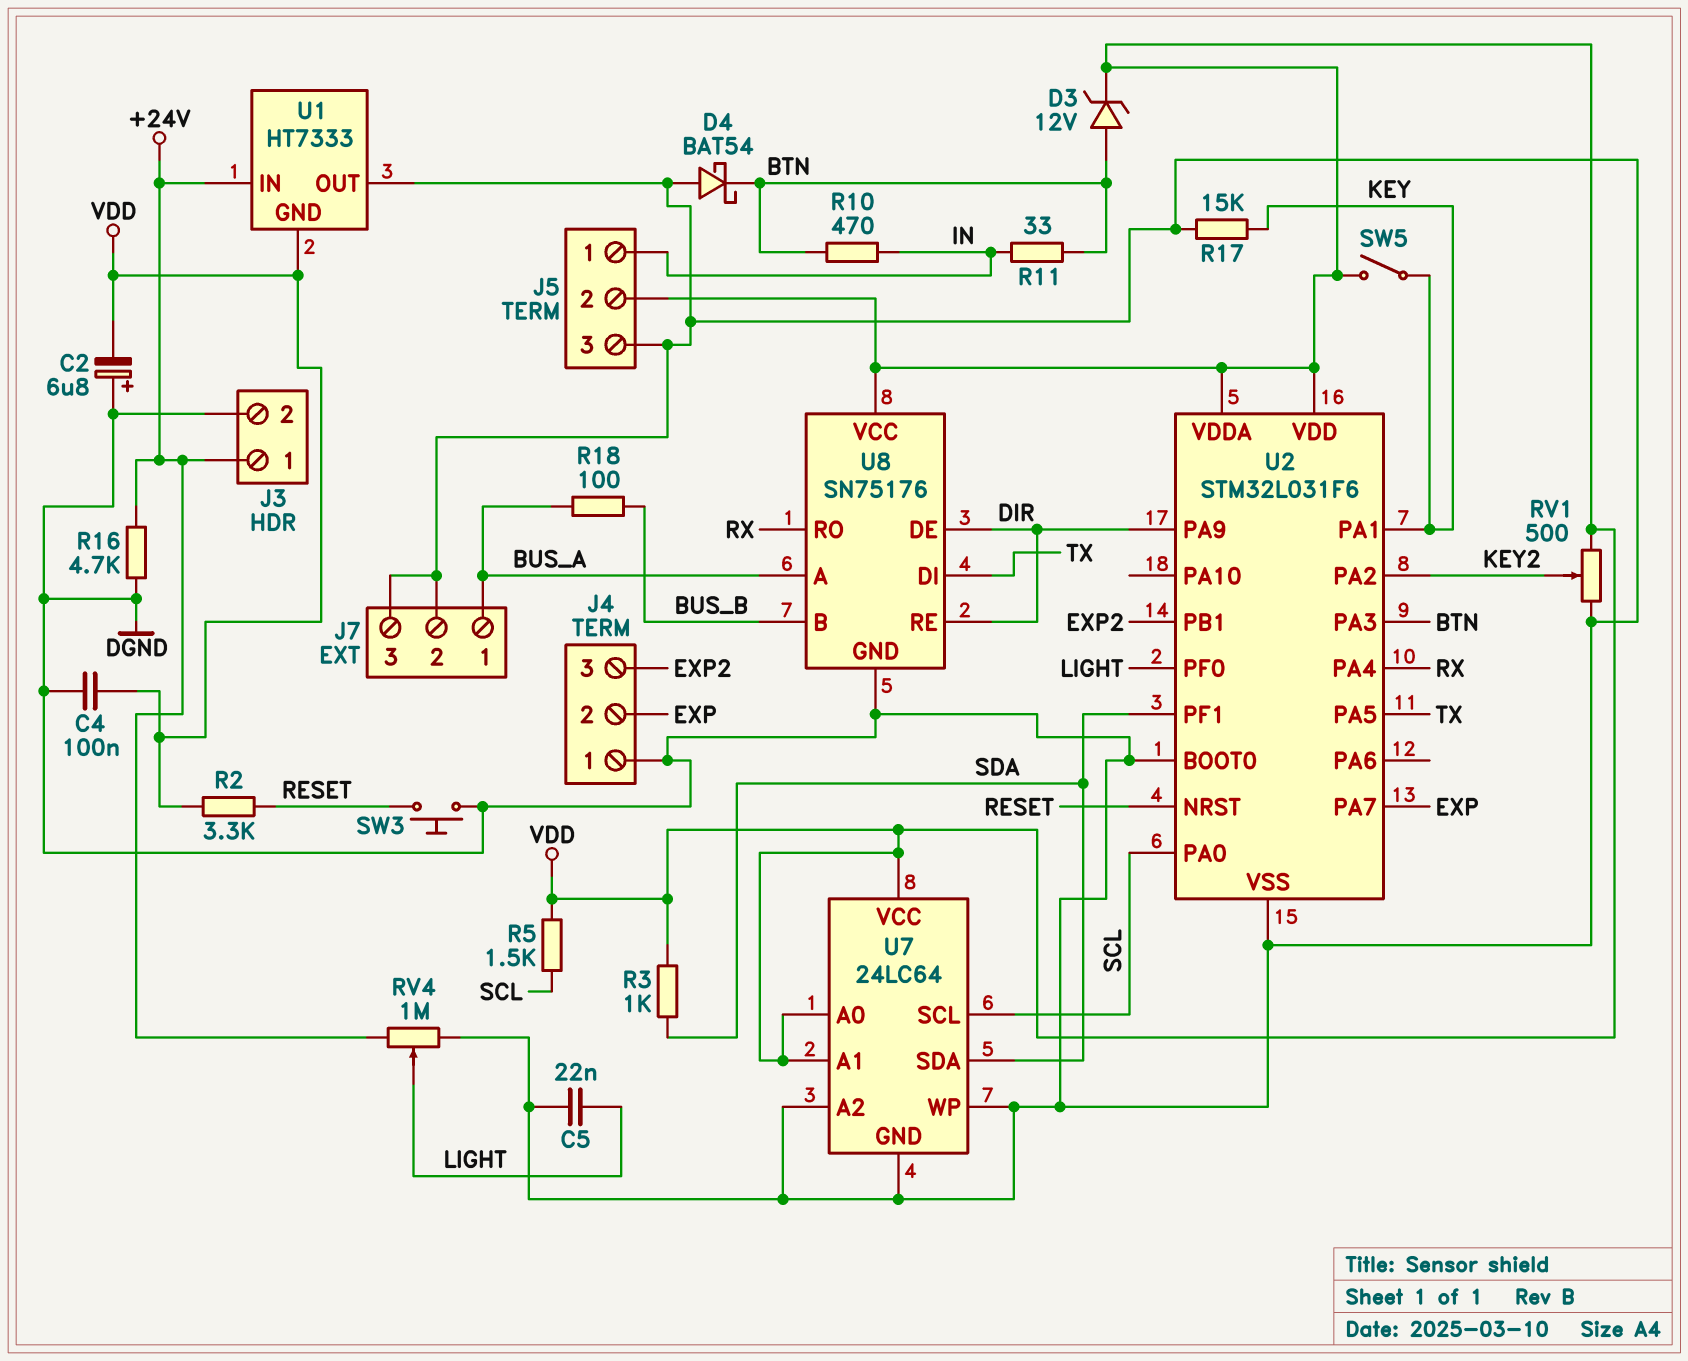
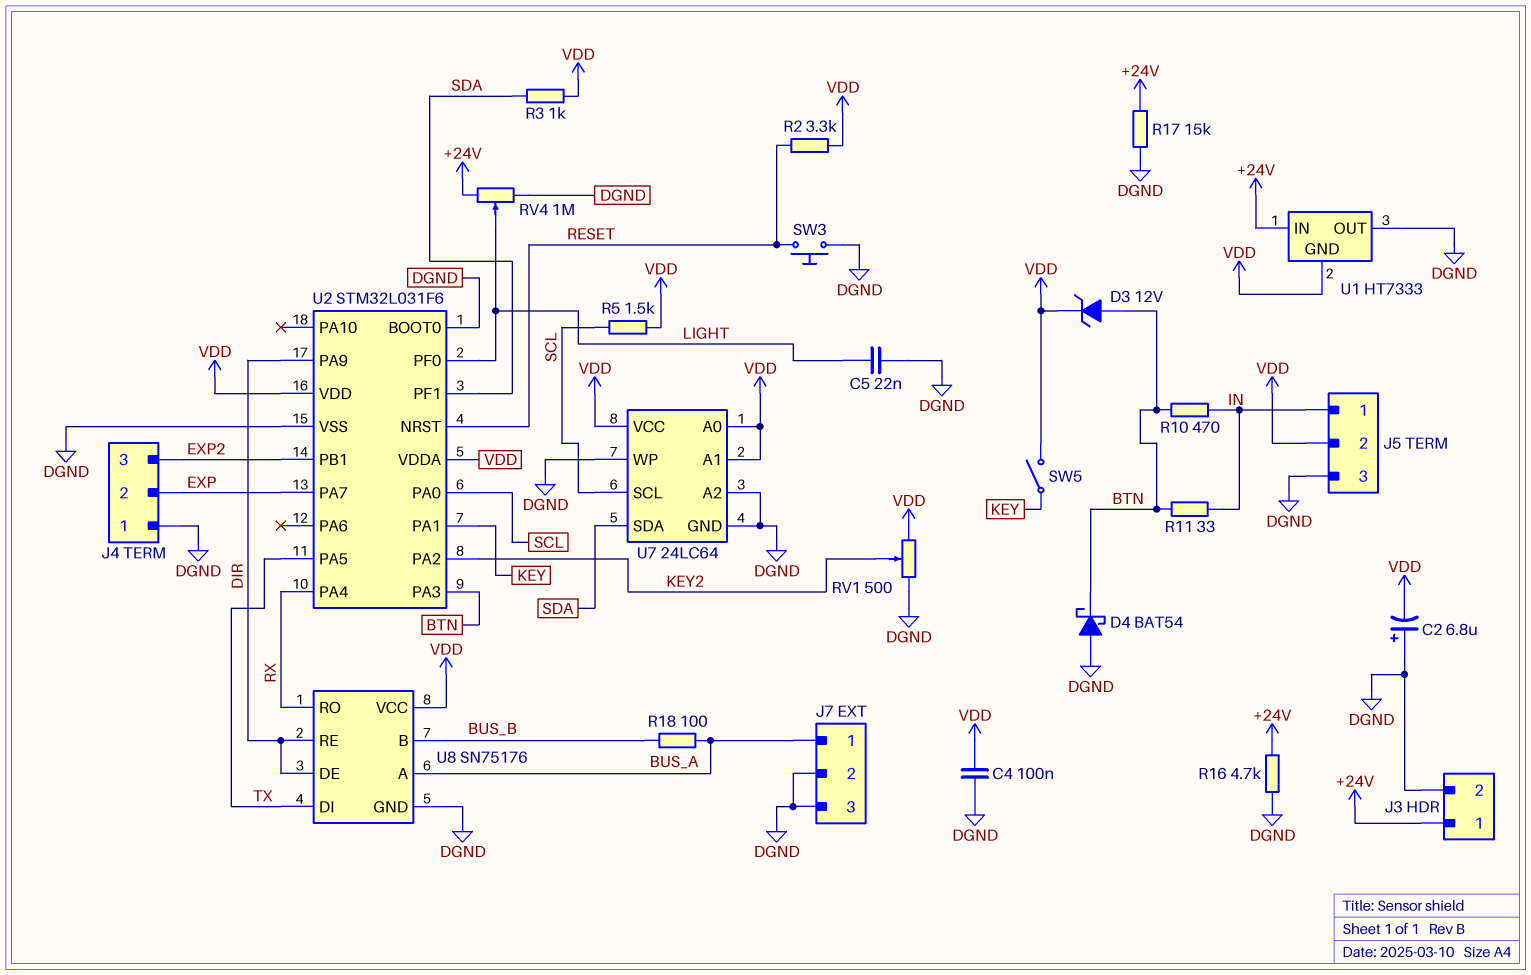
R17: 15k (DGND, KEY) -> 15k (+24V, DGND)

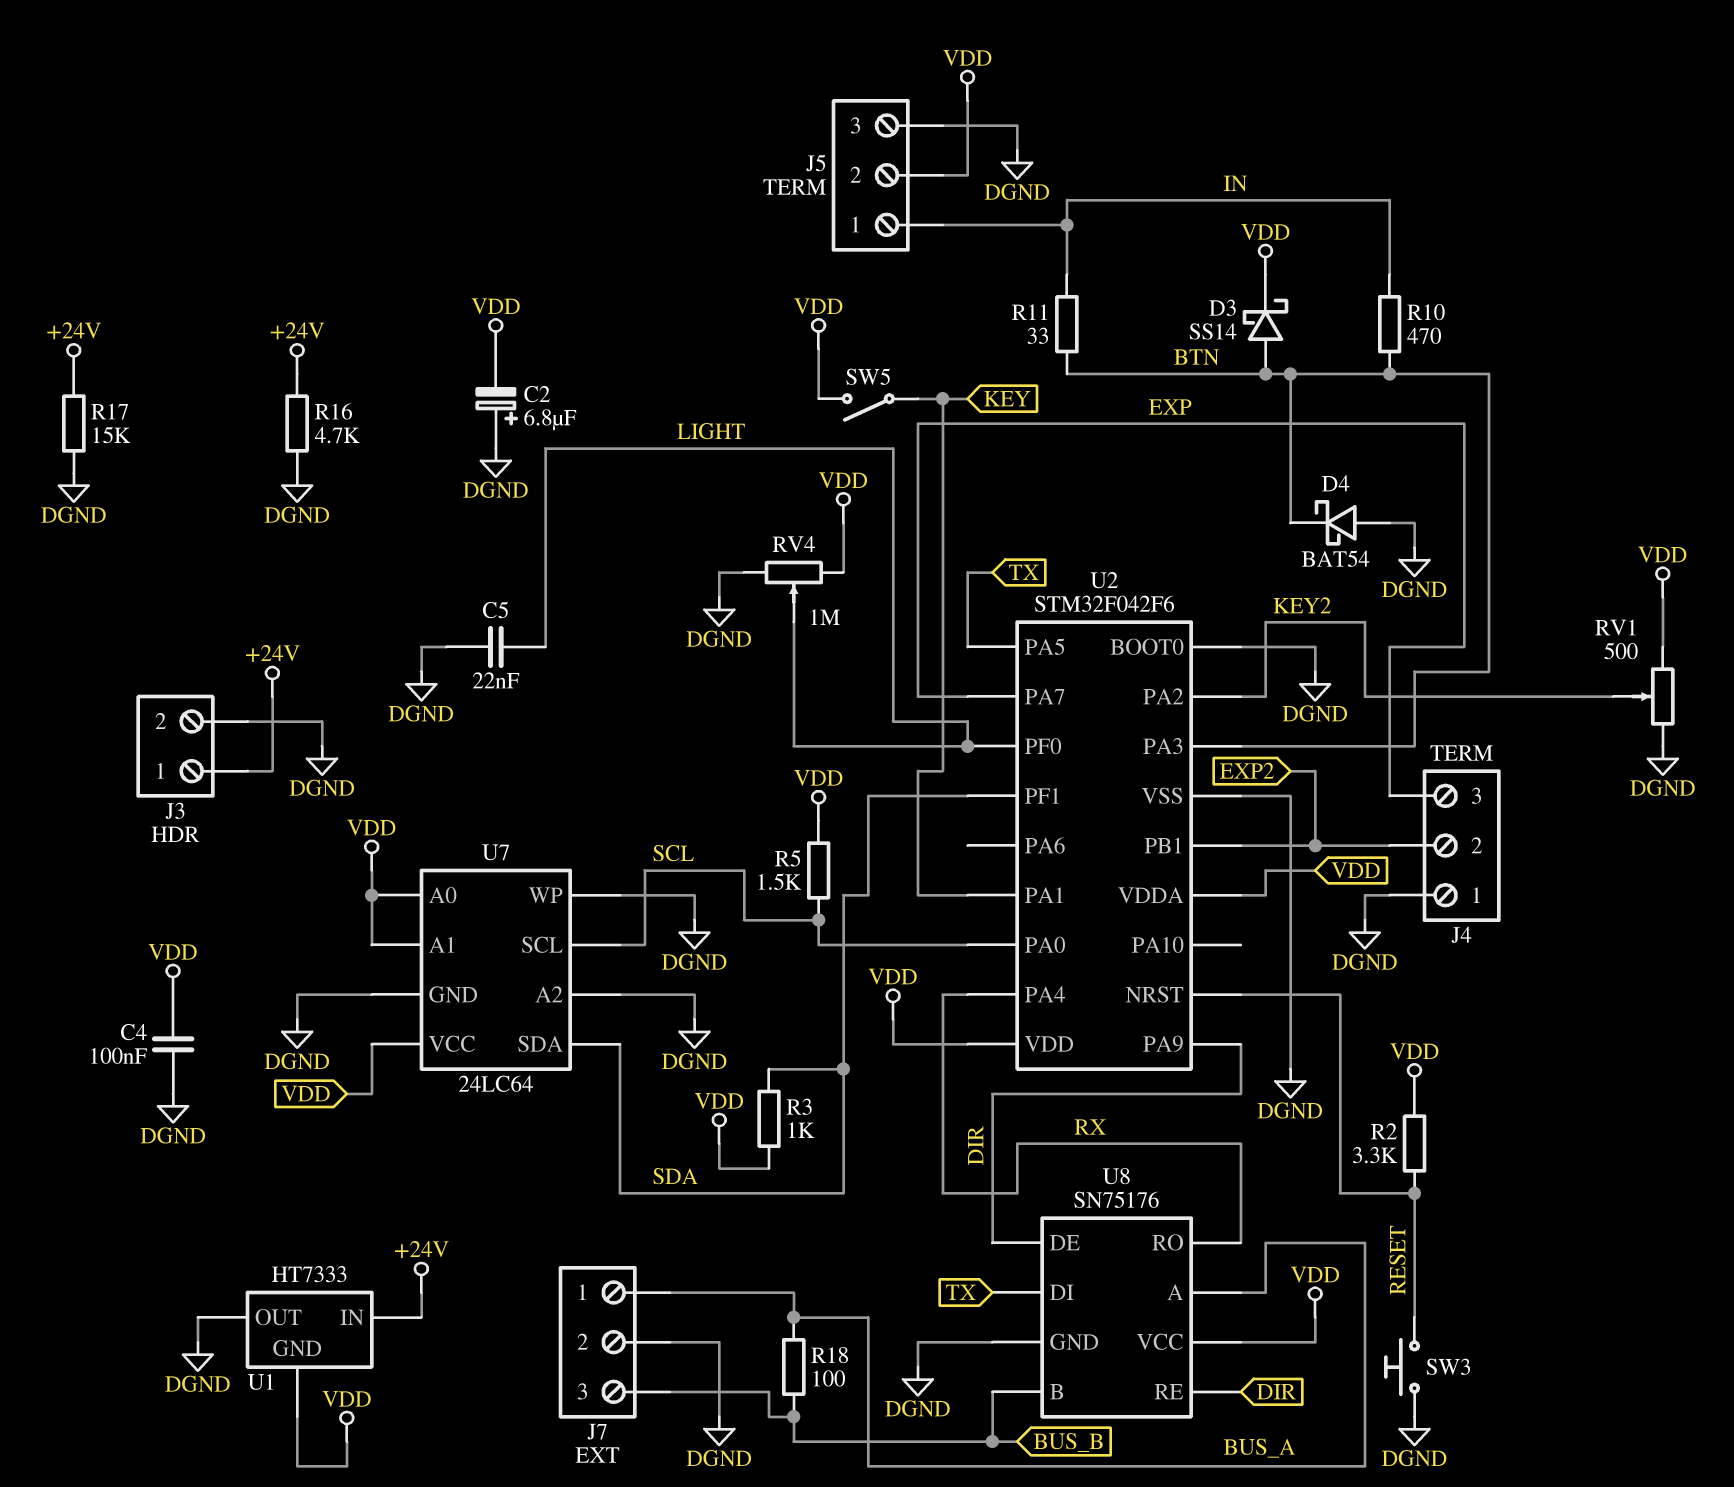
D3: zener 12V (A BTN, K VDD) -> schottky SS14 (A BTN, K VDD)
J4 pin 2: EXP -> EXP2
J4 pin 3: EXP2 -> EXP
J7 pin 3: DGND -> BUS_B
RV4: 1M (+24V, DGND, wiper LIGHT) -> 1M (DGND, VDD, wiper LIGHT)
U2: STM32L031F6 -> STM32F042F6

